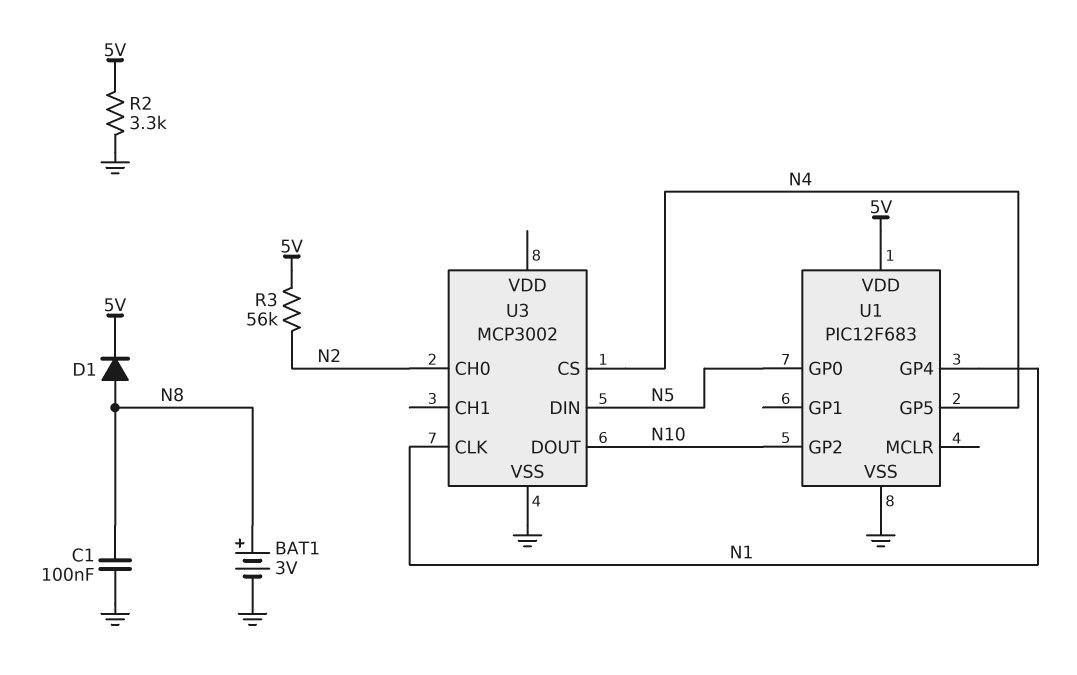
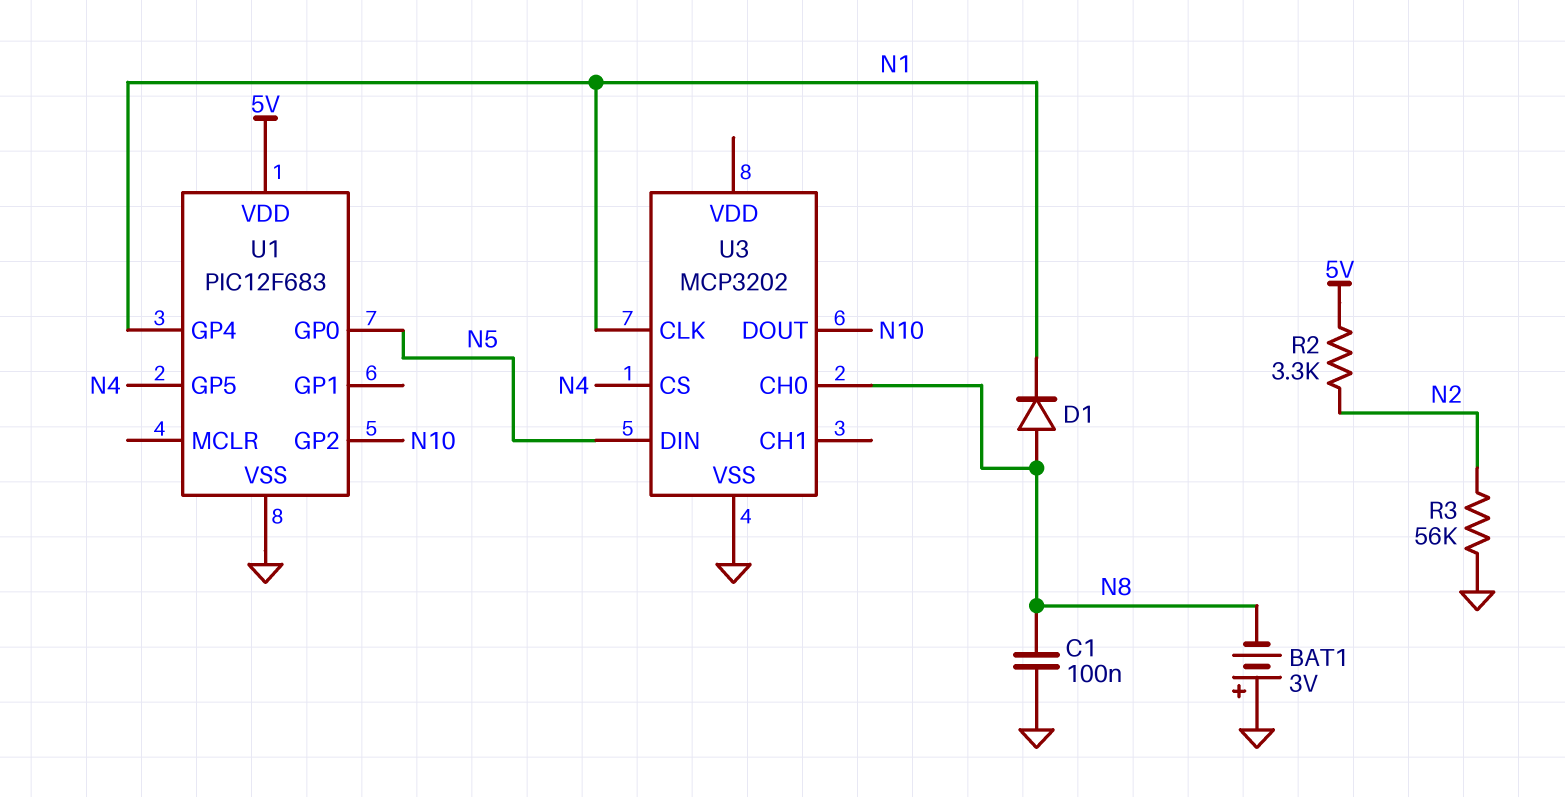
BAT1: 3V (plus N8, minus GND) -> 3V (plus GND, minus N8)
D1: diode (A N8, K 5V) -> diode (A N8, K N1)
R2: 3.3k (5V, GND) -> 3.3k (5V, N2)
R3: 56k (5V, N2) -> 56k (GND, N2)
U3: MCP3002 -> MCP3202
U3 pin CH0: N2 -> N8

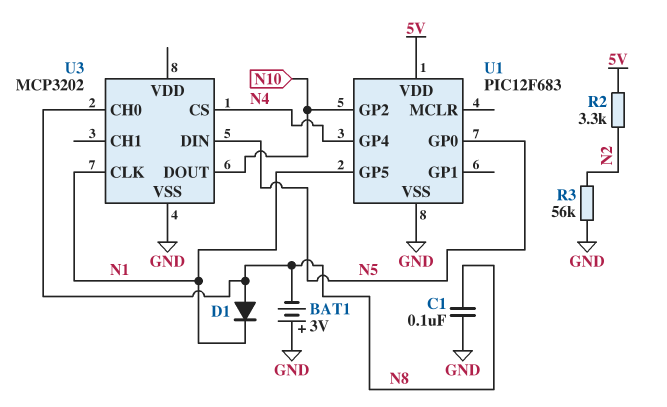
U1 pin GP4: N1 -> N4
U1 pin GP5: N4 -> N1

